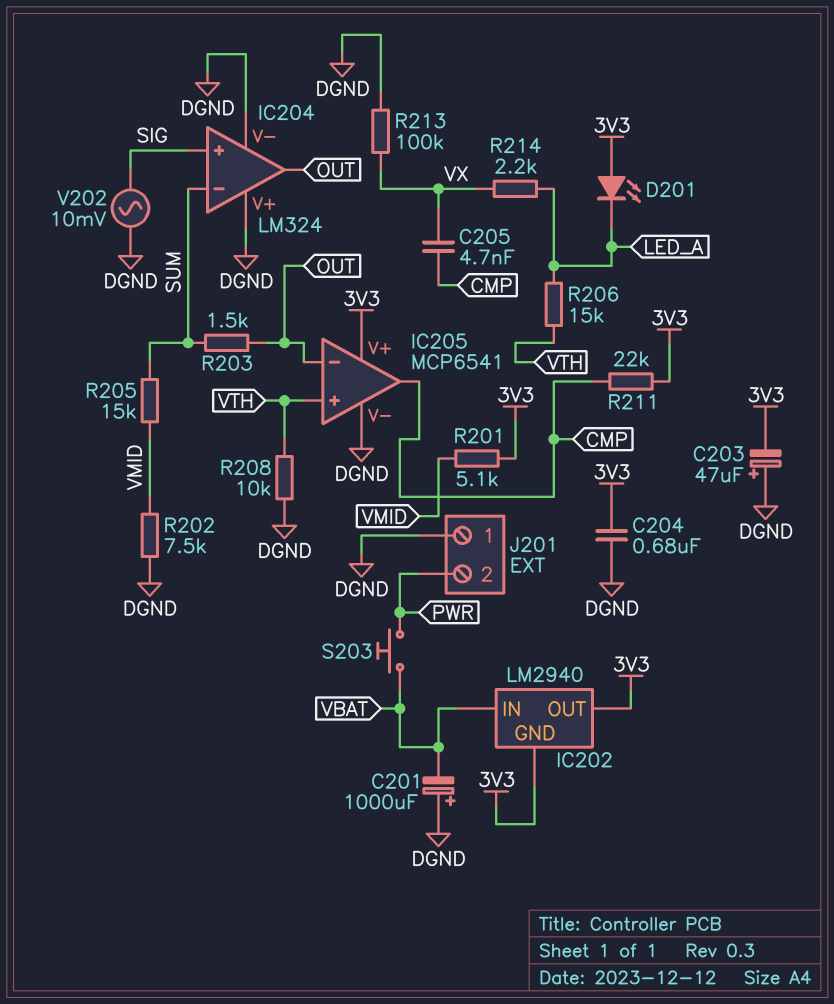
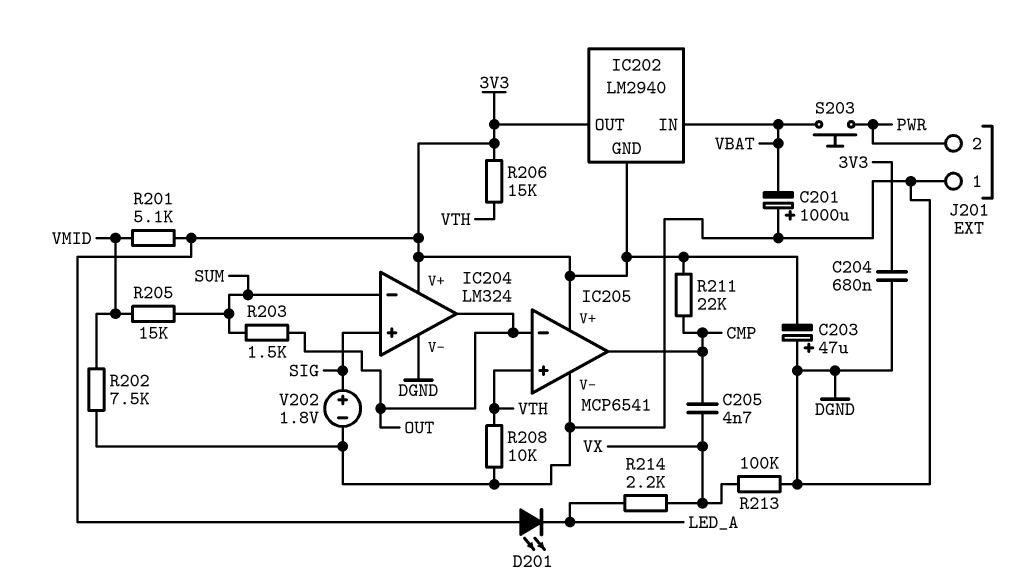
IC204 pin V+: DGND -> 3V3
R206: 15k (LED_A, VTH) -> 15k (3V3, VTH)
V202: AC 10mV (DGND, SIG) -> 1.8V (plus SIG, minus DGND)

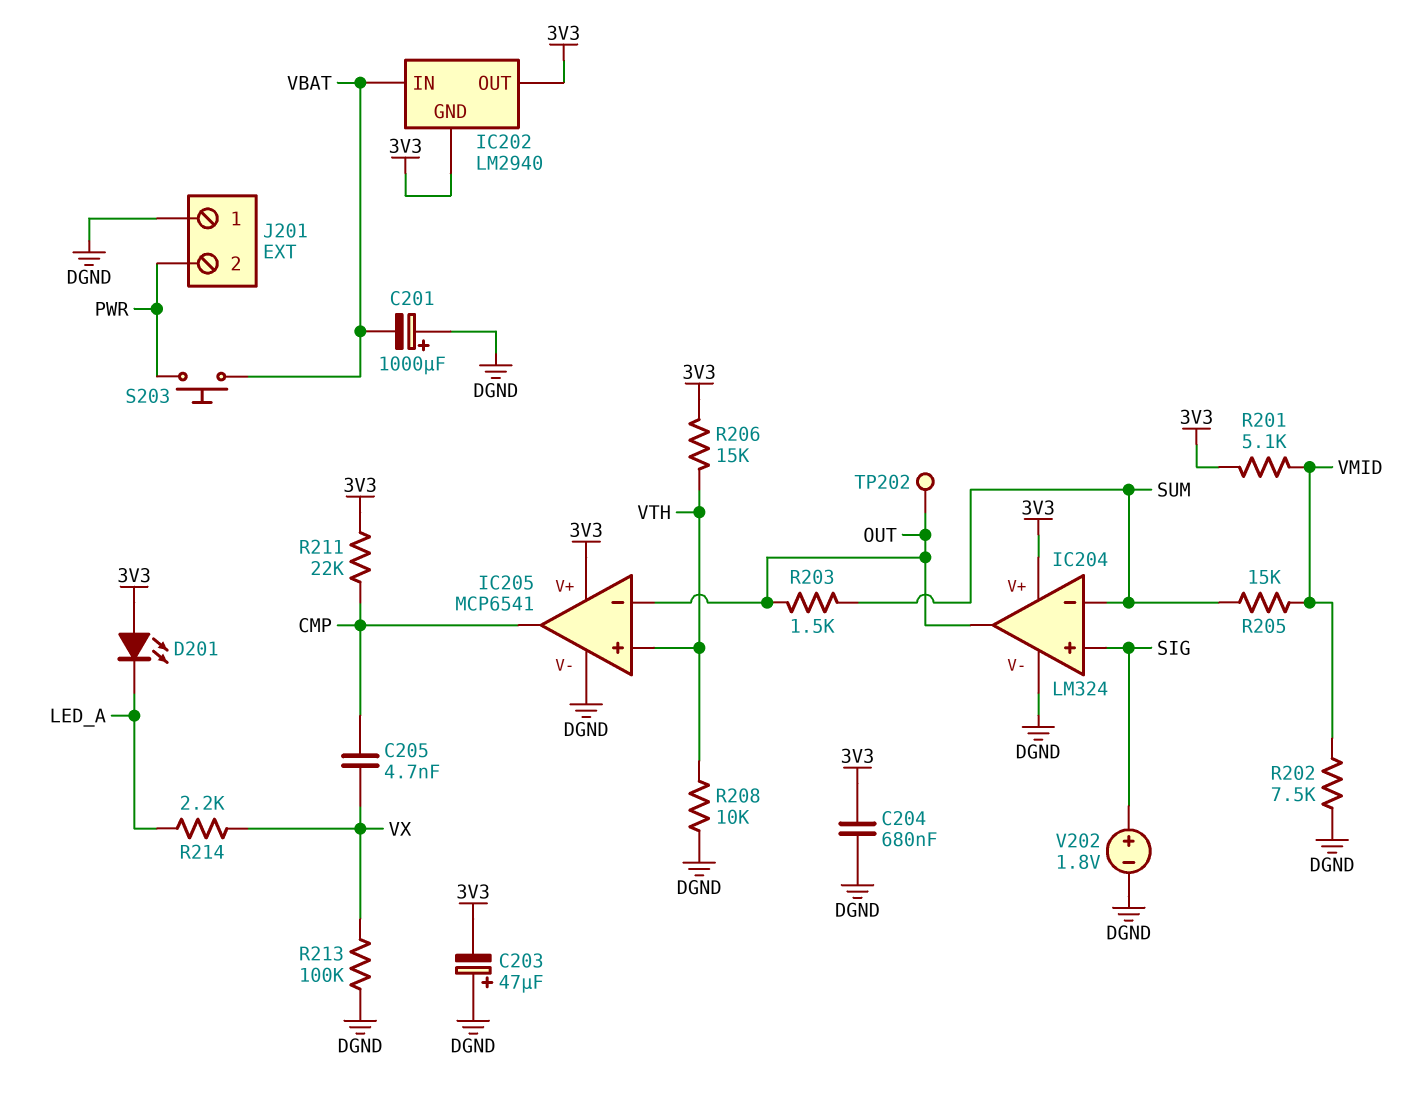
TP202: none -> test point (OUT)

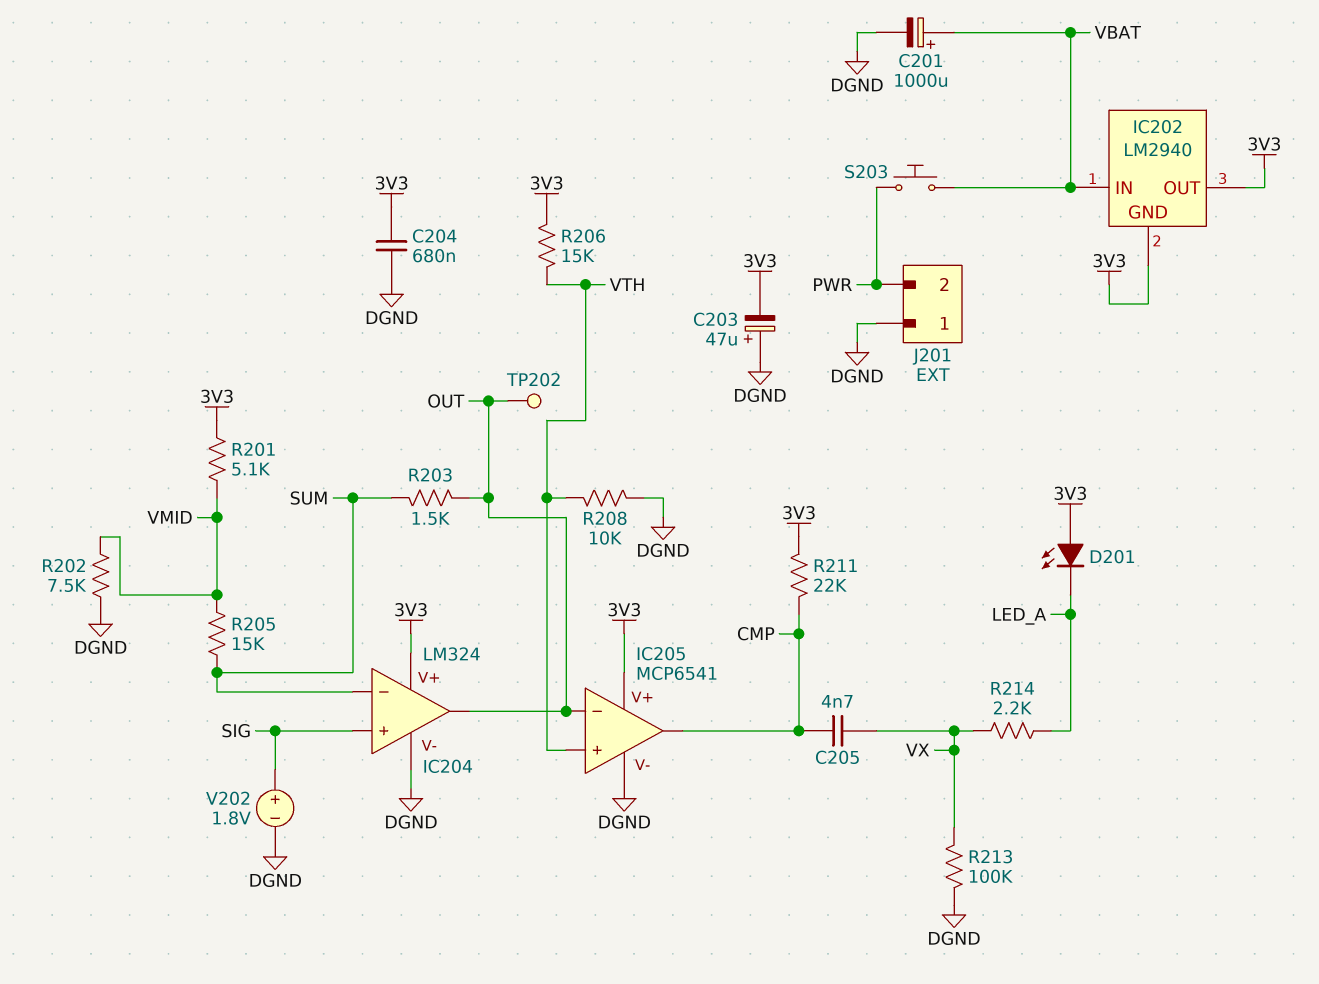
C201: 1000uF (plus DGND, minus VBAT) -> 1000uF (plus VBAT, minus DGND)

